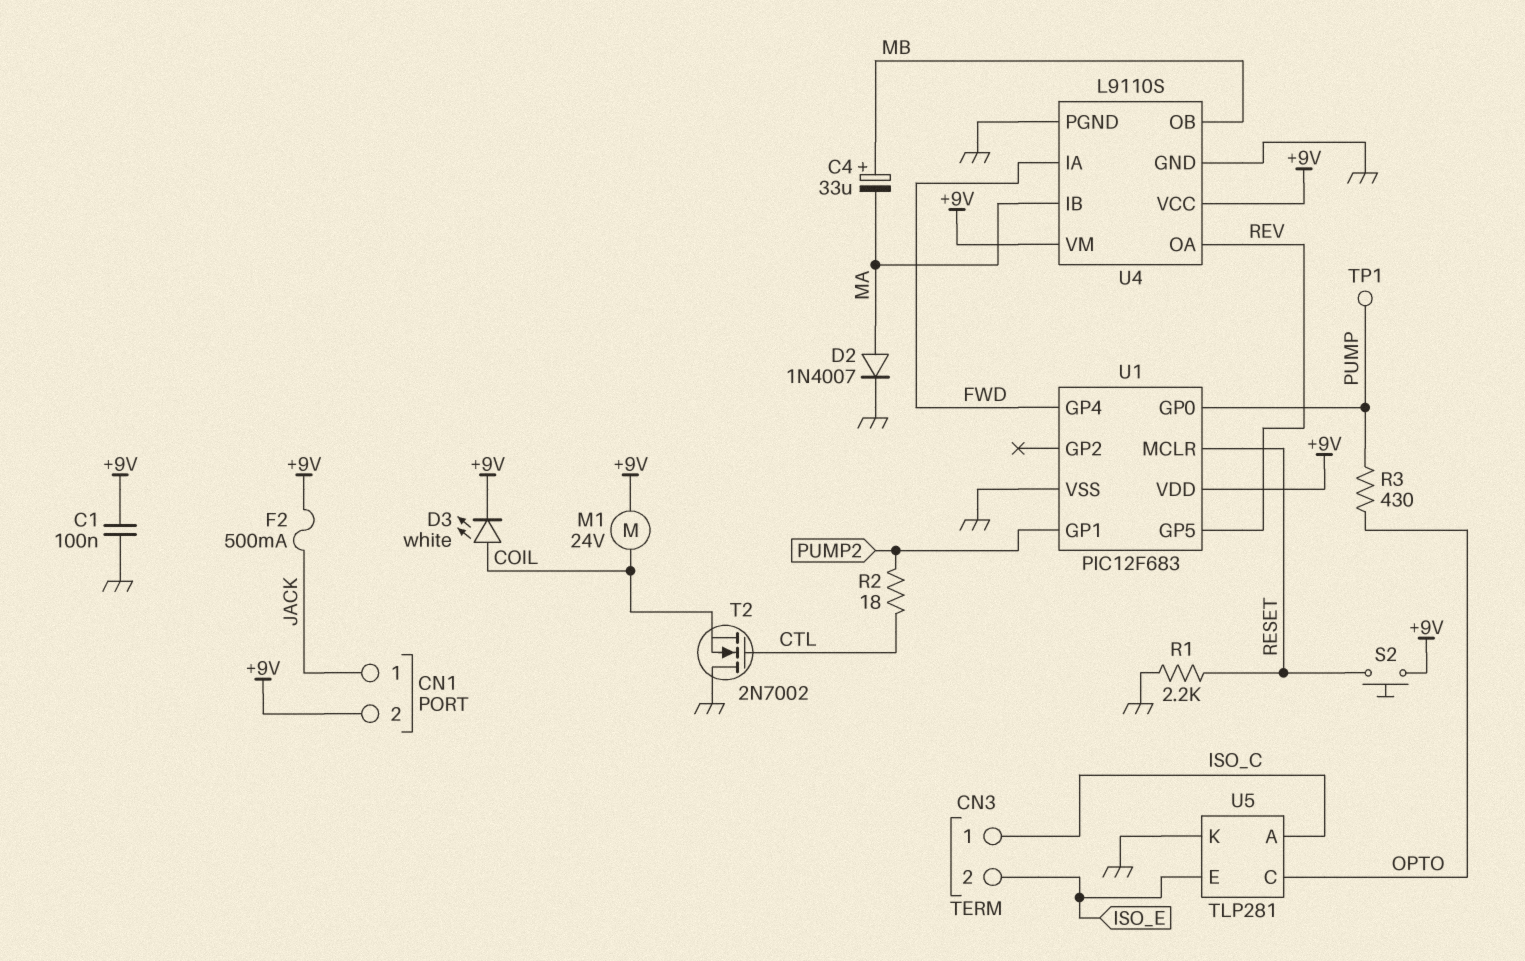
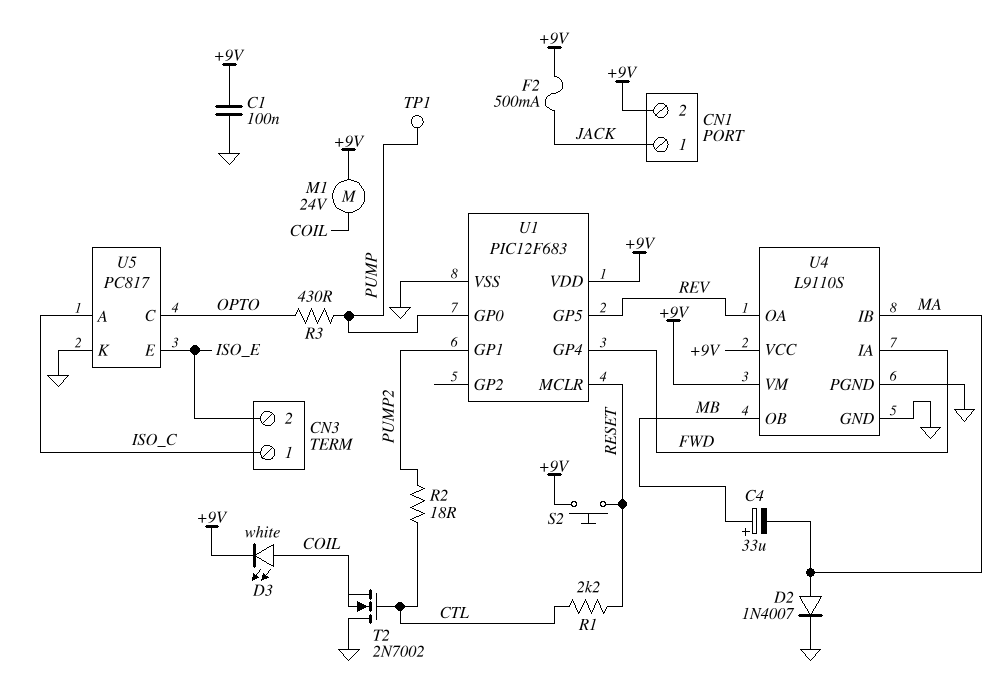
R1: 2.2k (GND, RESET) -> 2.2k (CTL, RESET)
U5: TLP281 -> PC817

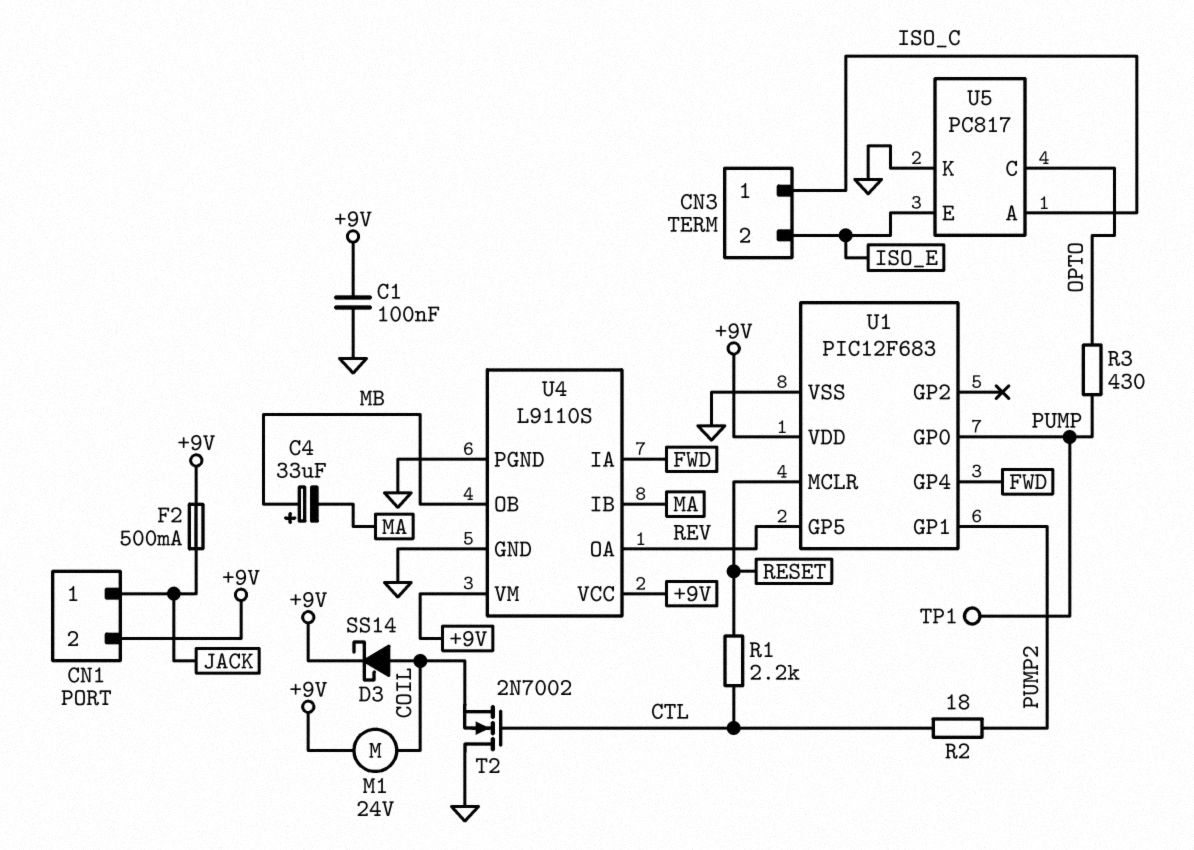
D2: diode 1N4007 (A MA, K GND) -> none
D3: LED white (A COIL, K +9V) -> schottky SS14 (A COIL, K +9V)
S2: button (+9V, RESET) -> none

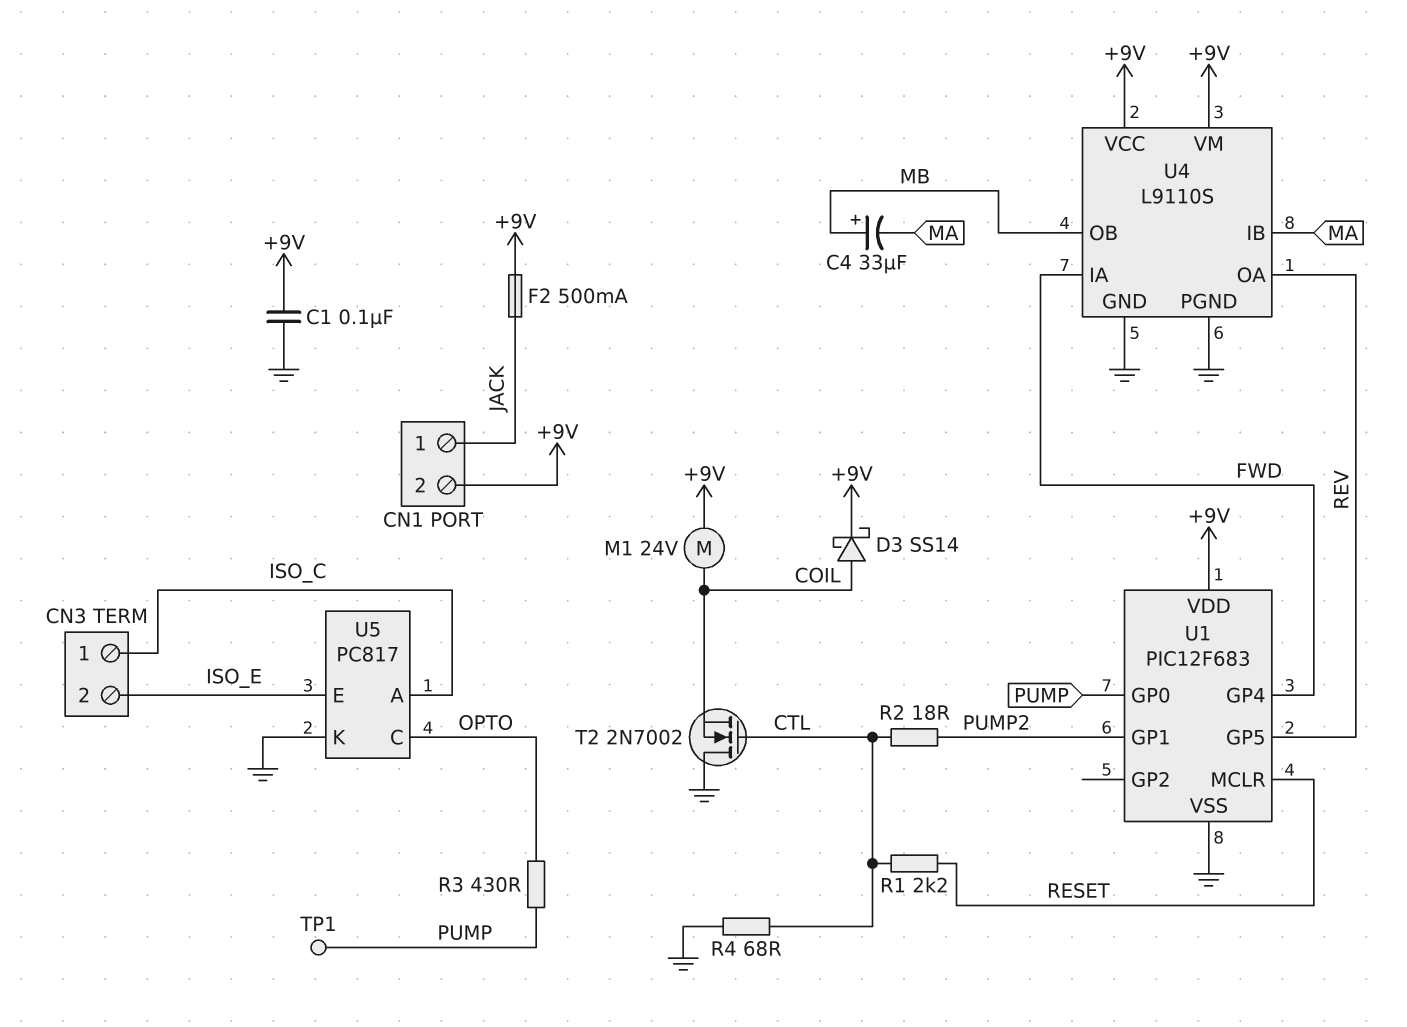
R4: none -> 68 (CTL, GND)

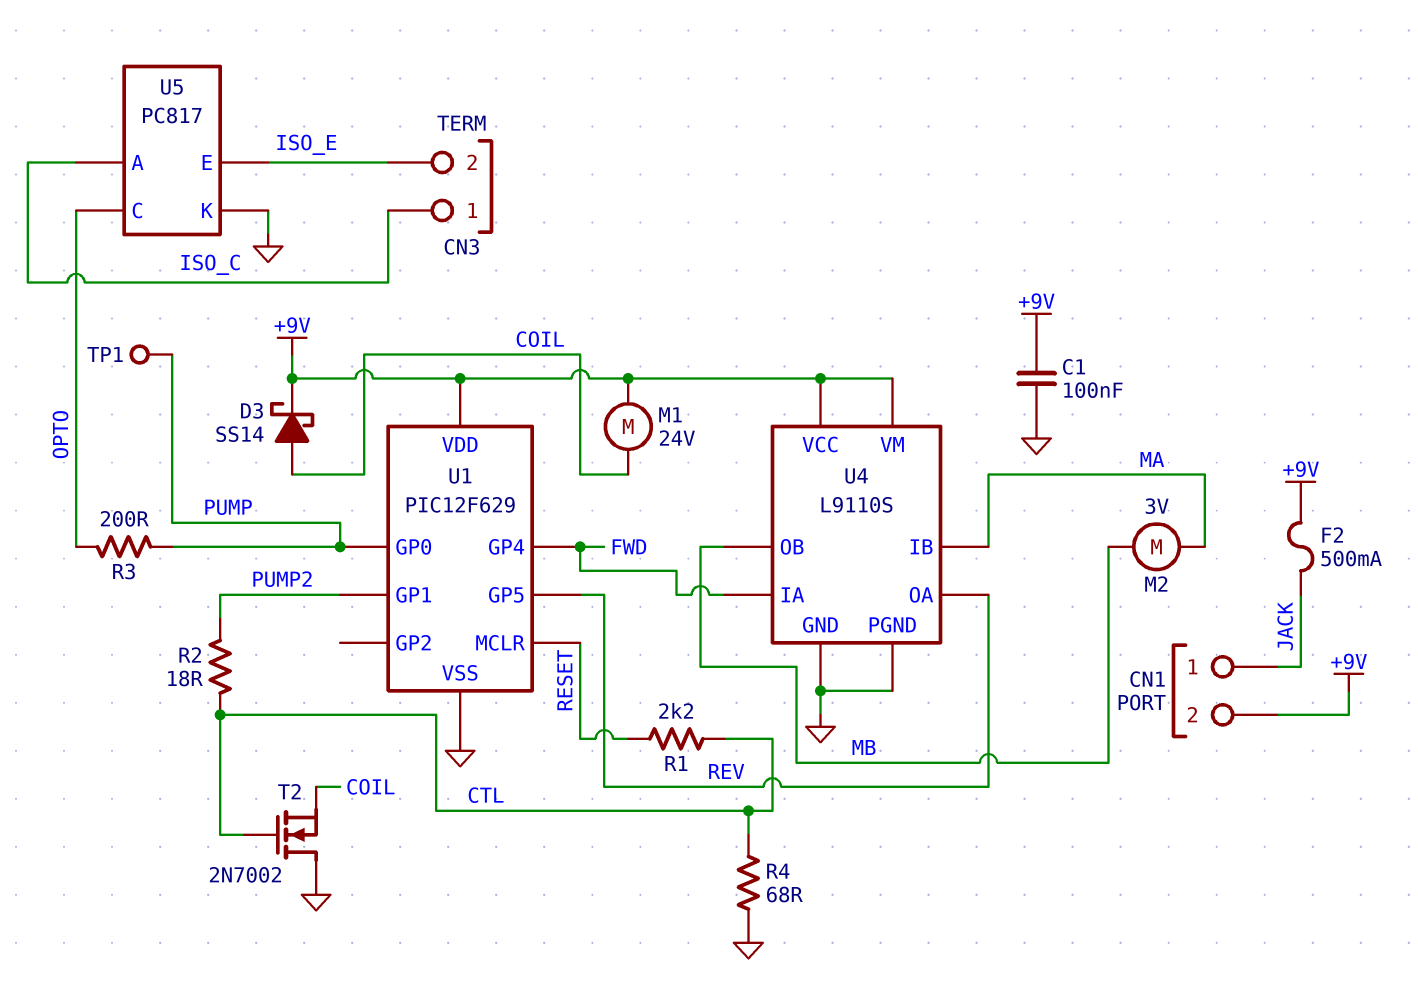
C4: 33uF (plus MB, minus MA) -> none
M2: none -> motor 3V (MA, MB)
R3: 430 (OPTO, PUMP) -> 200 (OPTO, PUMP)
U1: PIC12F683 -> PIC12F629

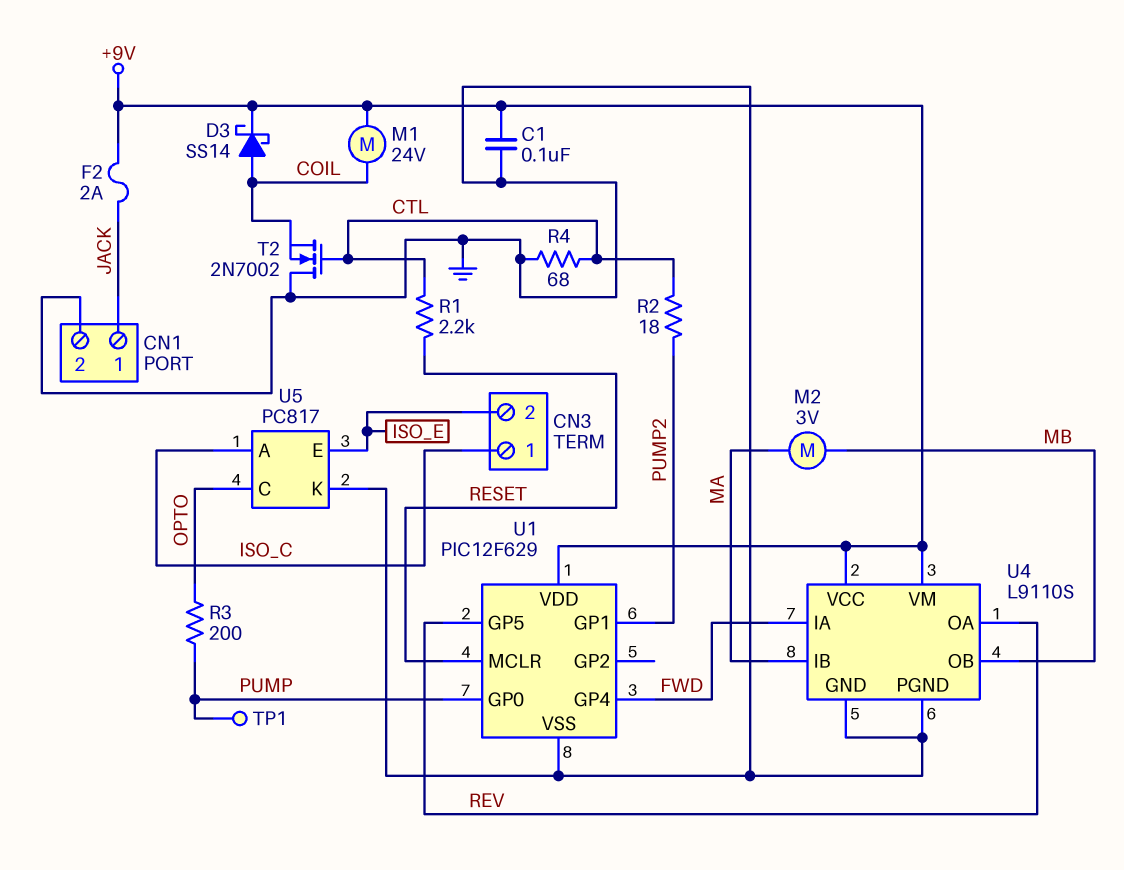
CN1 pin 2: +9V -> GND
F2: 500mA (+9V, JACK) -> 2A (+9V, JACK)

